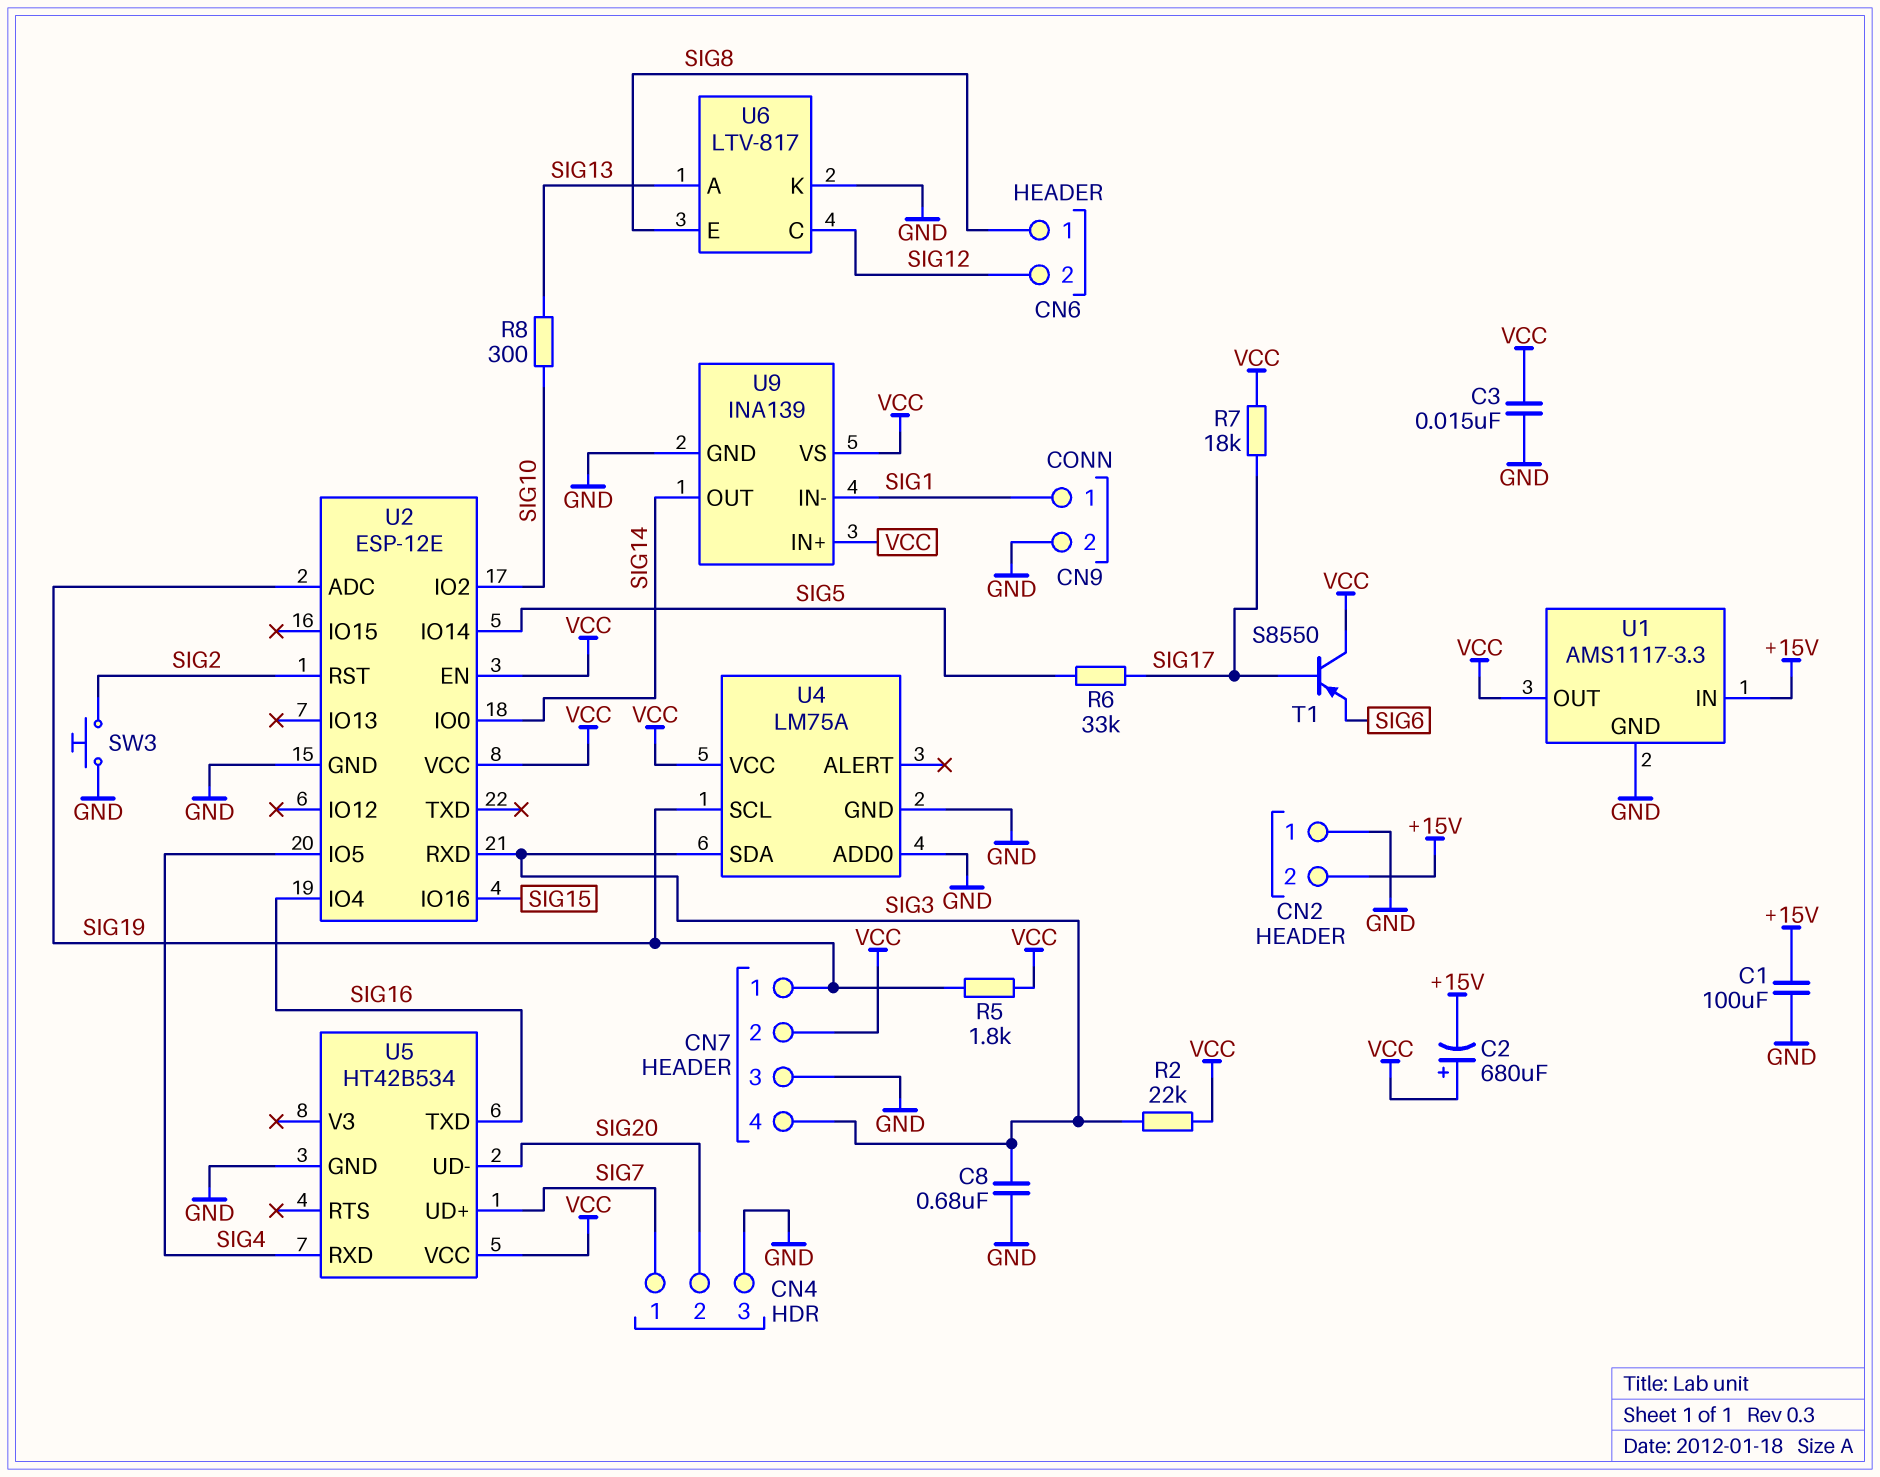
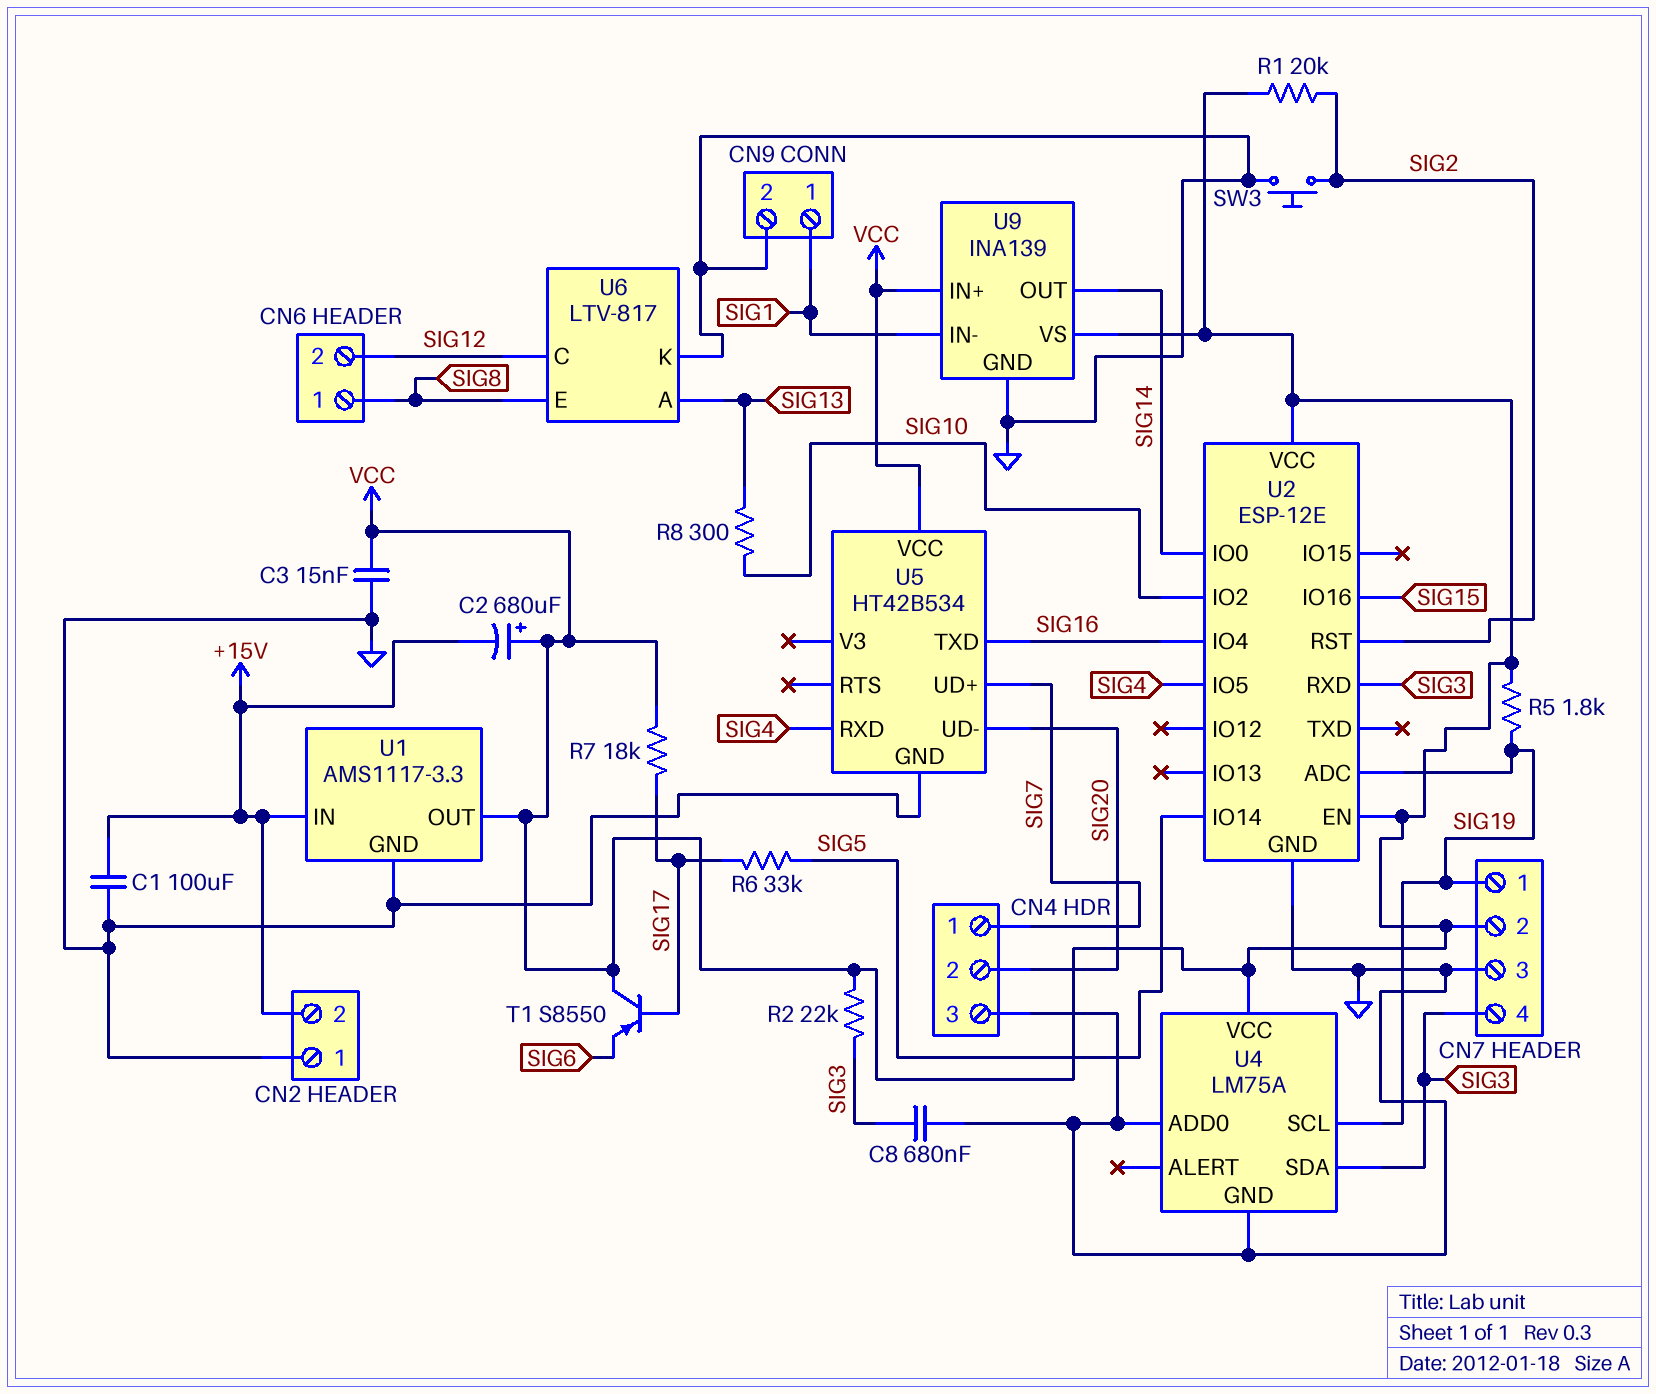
R1: none -> 20k (SIG2, VCC)

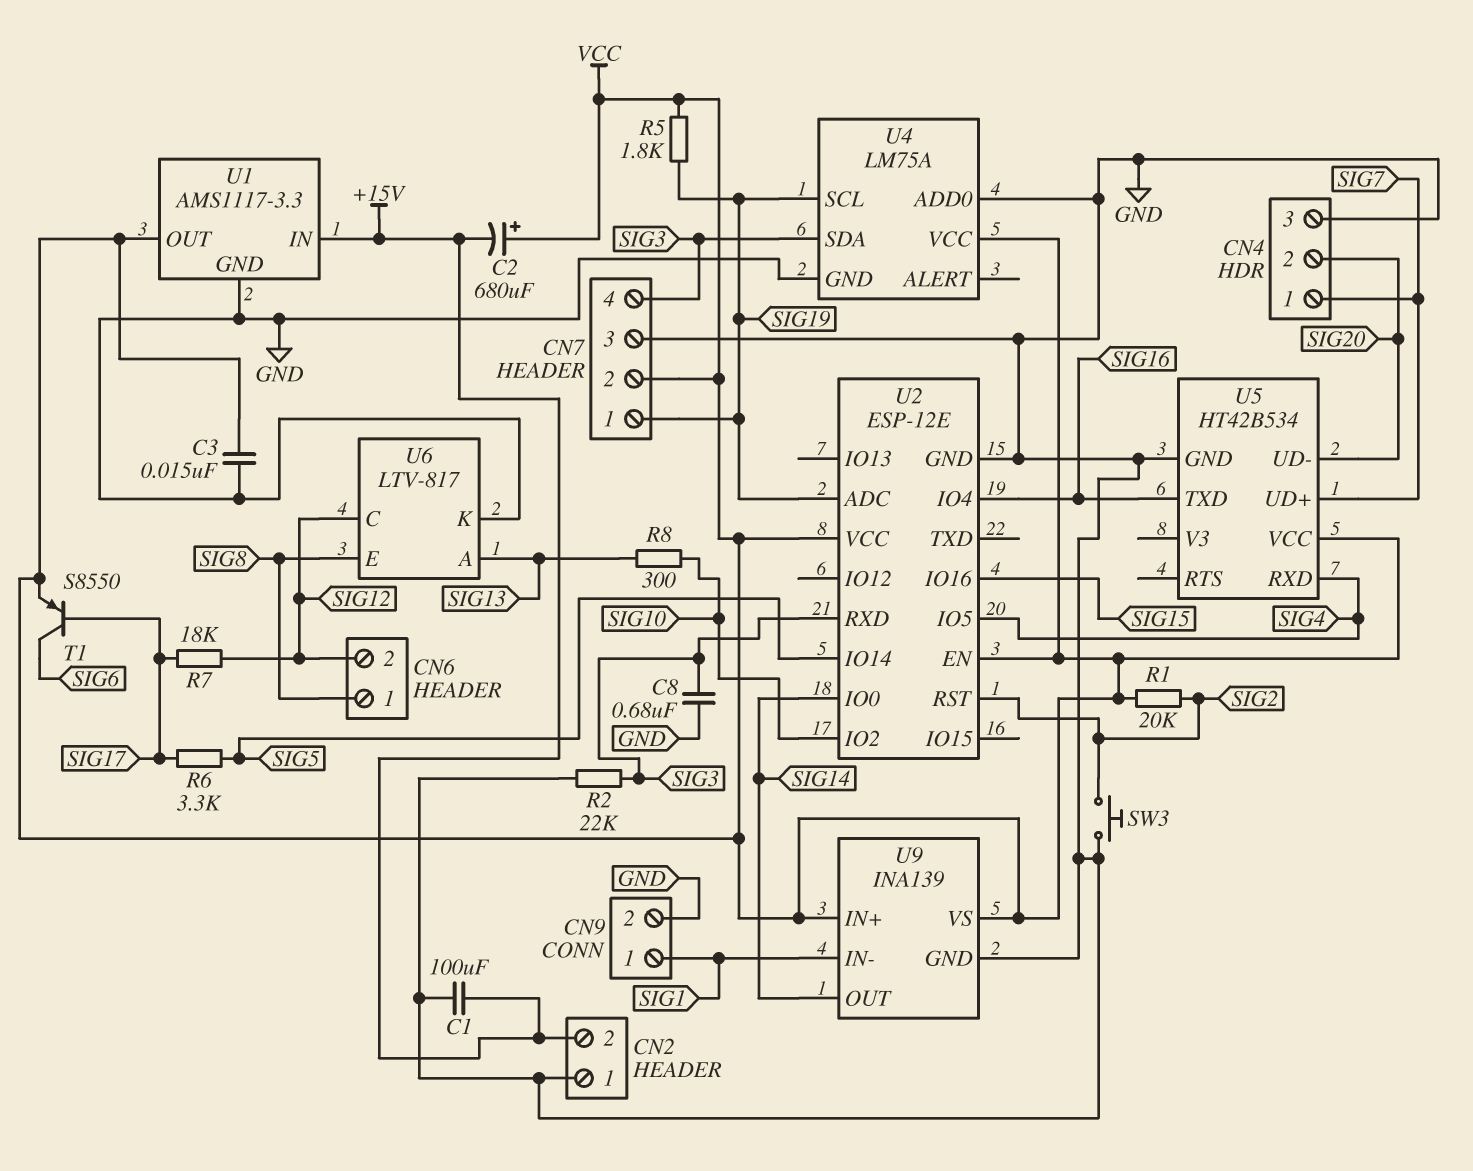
R2: 22k (SIG3, VCC) -> 22k (GND, SIG3)
R6: 33k (SIG5, SIG17) -> 3.3k (SIG5, SIG17)
R7: 18k (SIG17, VCC) -> 18k (SIG12, SIG17)
T1: PNP S8550 (B SIG17, C VCC, E SIG6) -> PNP S8550 (B SIG17, C SIG6, E VCC)

